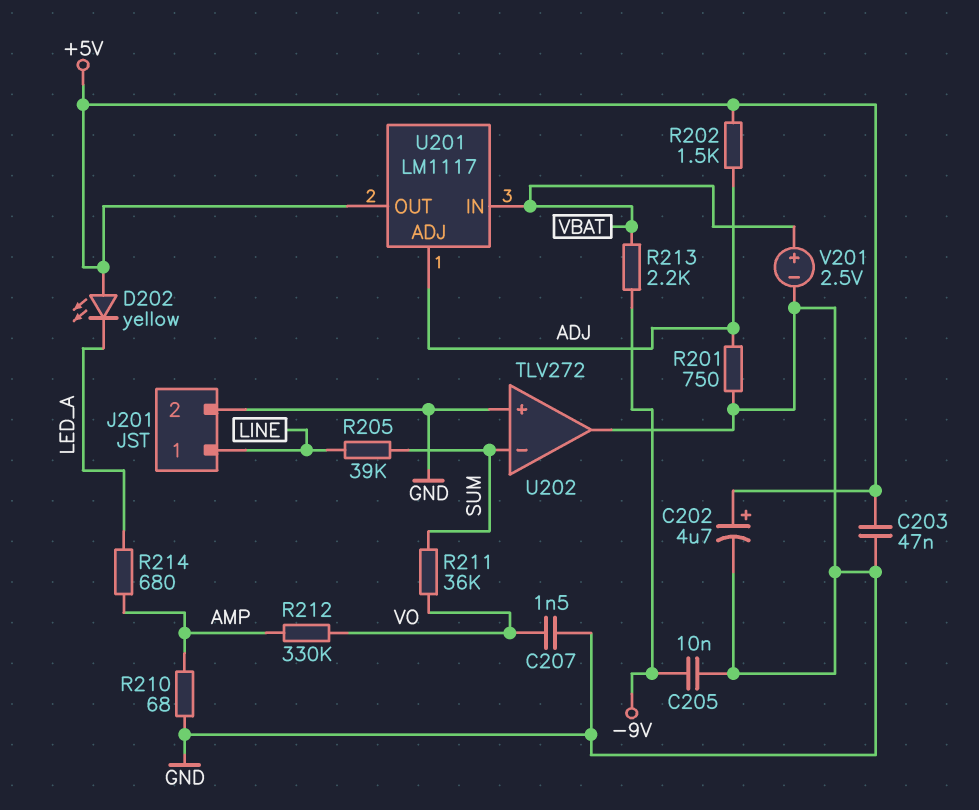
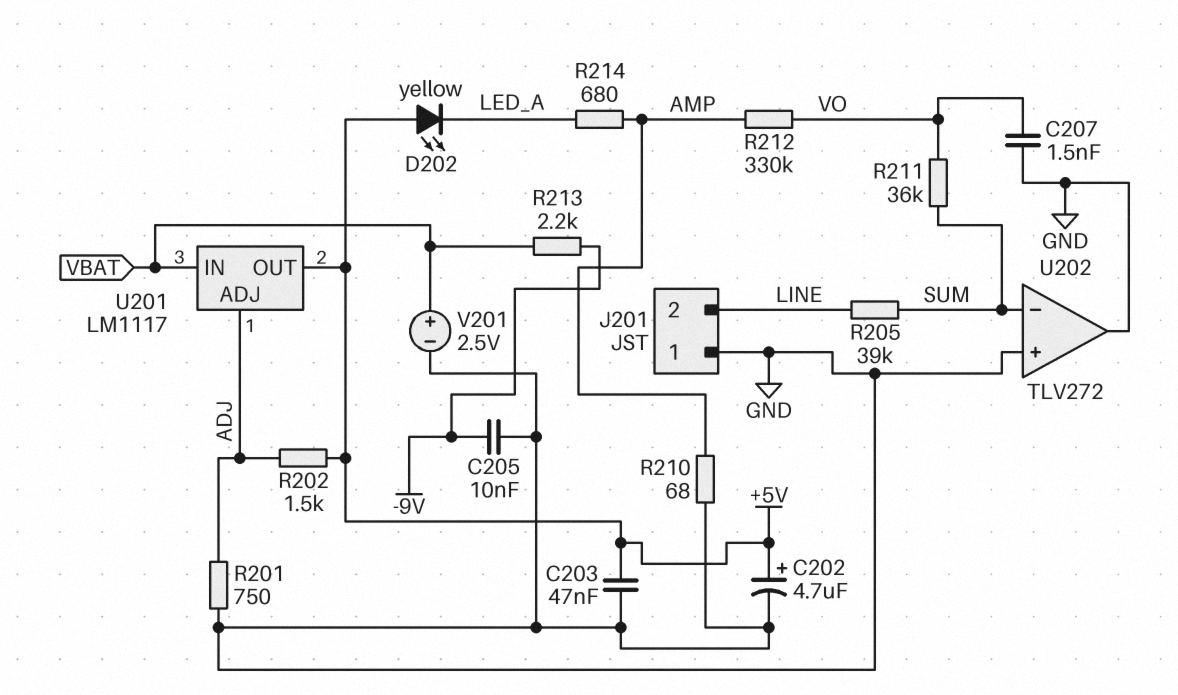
J201 pin 1: LINE -> GND
J201 pin 2: GND -> LINE

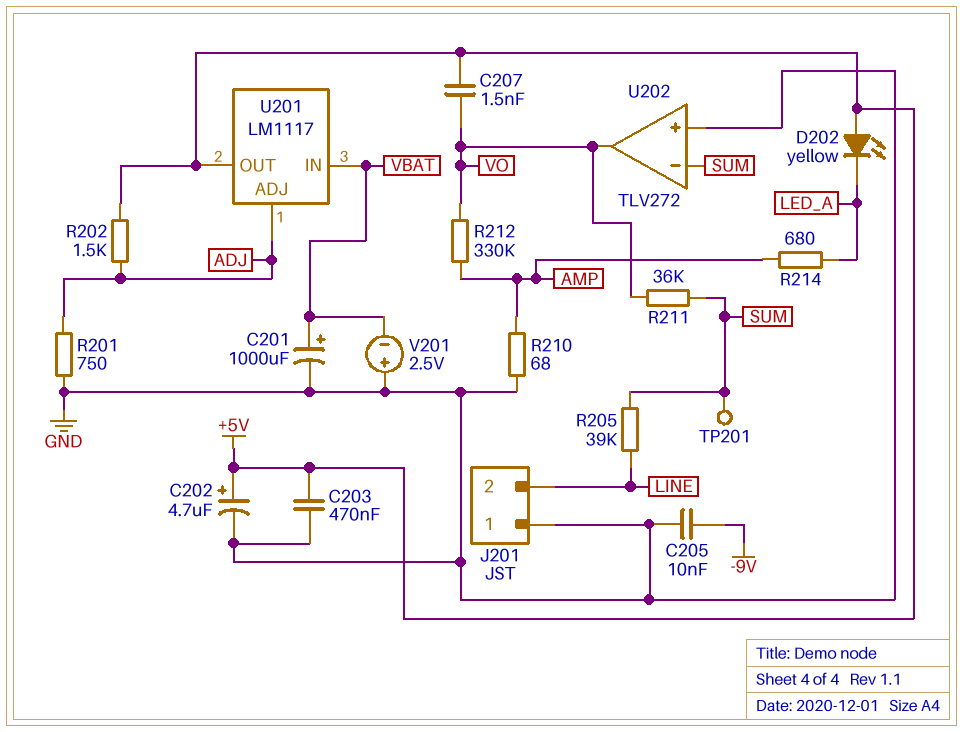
C201: none -> 1000uF (plus VBAT, minus GND)
C203: 47nF (+5V, GND) -> 470nF (+5V, GND)
C207: 1.5nF (GND, VO) -> 1.5nF (+5V, VO)
R213: 2.2k (-9V, VBAT) -> none
TP201: none -> test point (SUM)
U202 pin out: GND -> VO
V201: 2.5V (plus VBAT, minus GND) -> 2.5V (plus GND, minus VBAT)

